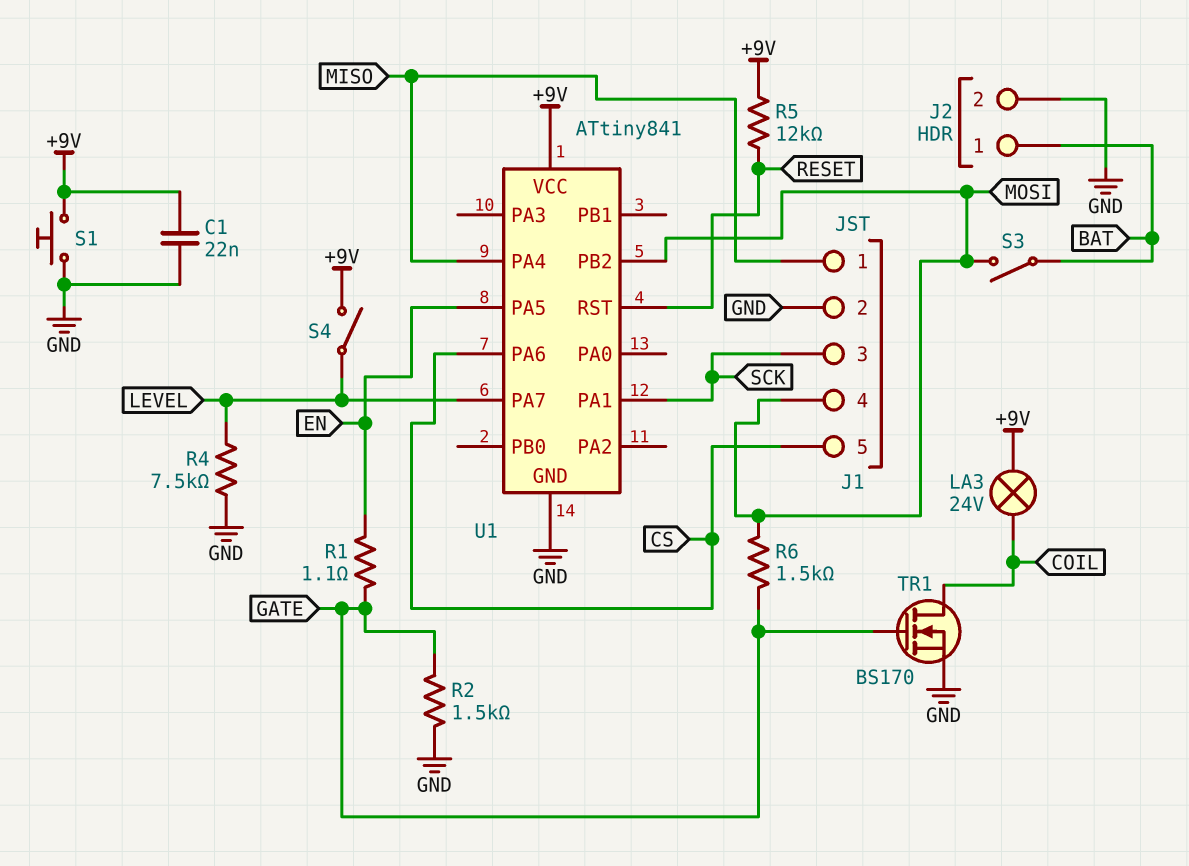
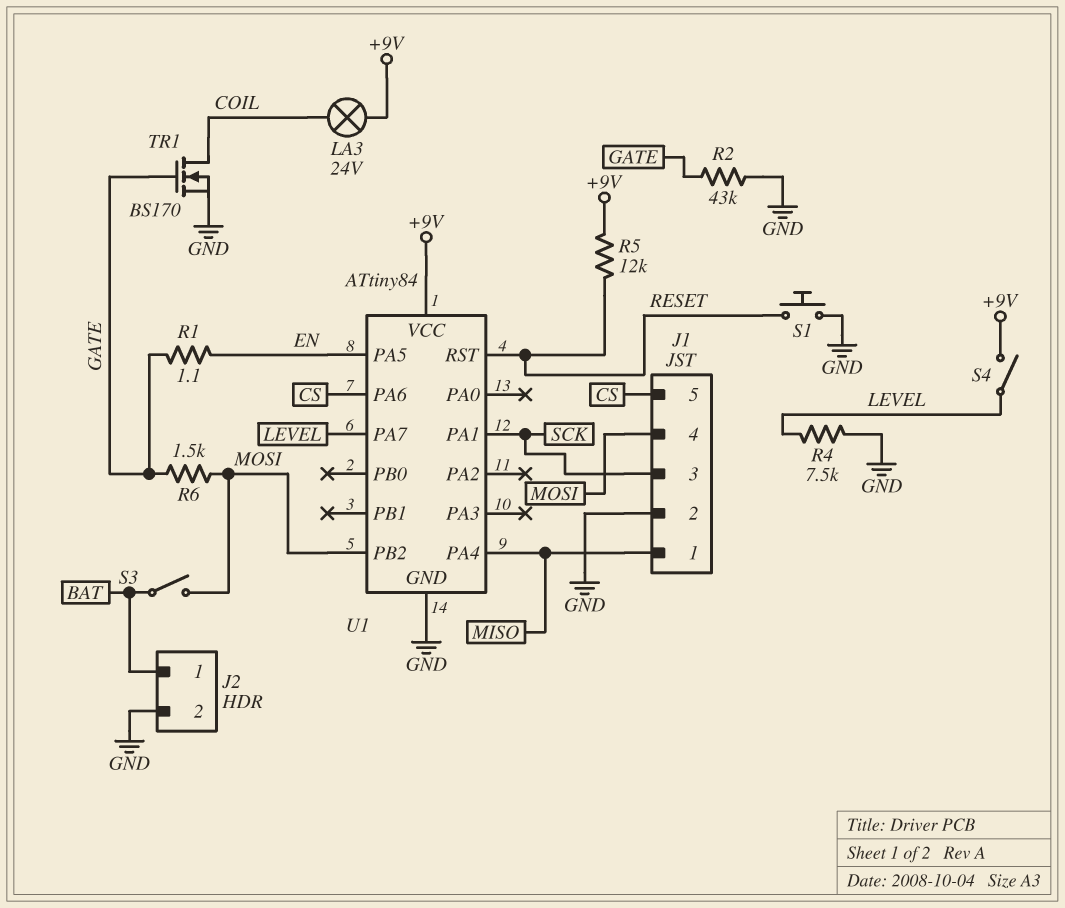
C1: 22nF (+9V, GND) -> none
R2: 1.5k (GATE, GND) -> 43k (GATE, GND)
S1: button (+9V, GND) -> button (GND, RESET)
U1: ATtiny841 -> ATtiny84

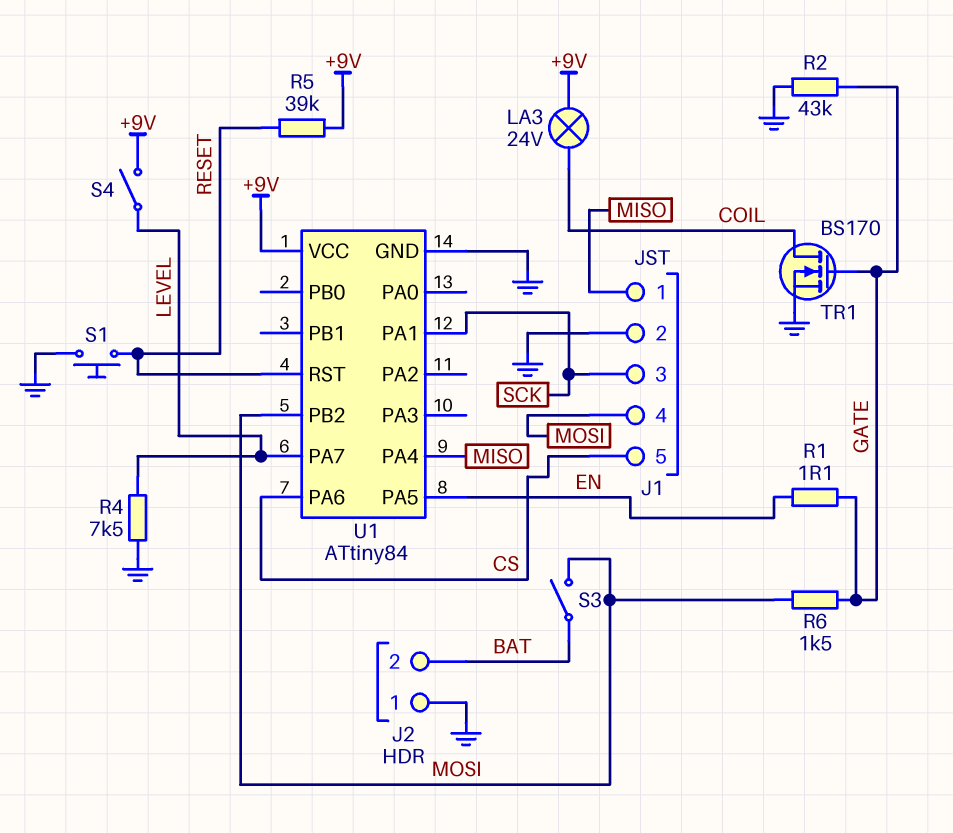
J2 pin 1: BAT -> GND
J2 pin 2: GND -> BAT
R5: 12k (+9V, RESET) -> 39k (+9V, RESET)

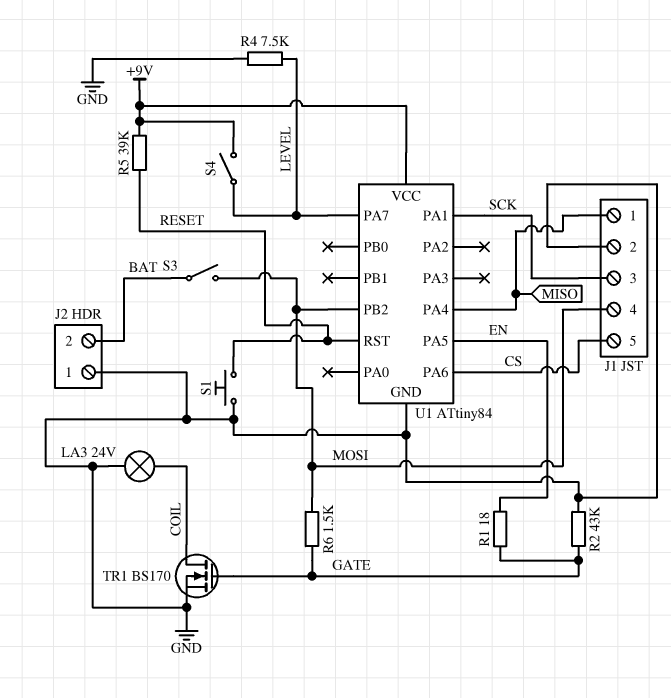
LA3: lamp 24V (+9V, COIL) -> lamp 24V (COIL, GND)
R1: 1.1 (EN, GATE) -> 18 (EN, GATE)

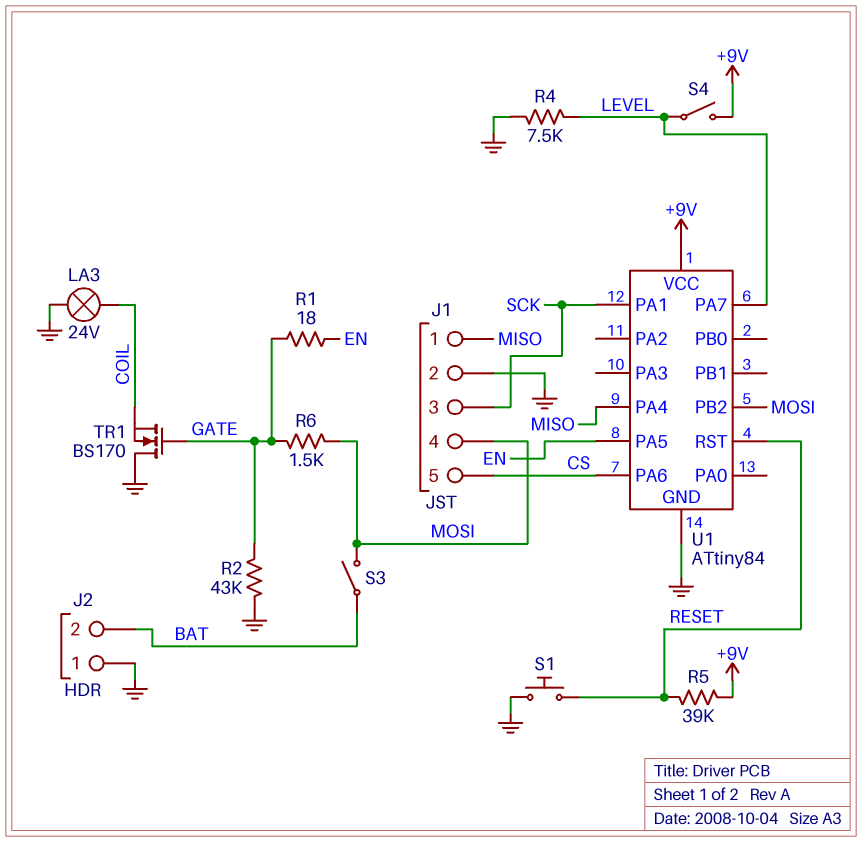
TR1: NMOS BS170 (G GATE, D COIL, S GND) -> NMOS BS170 (G GATE, D GND, S COIL)

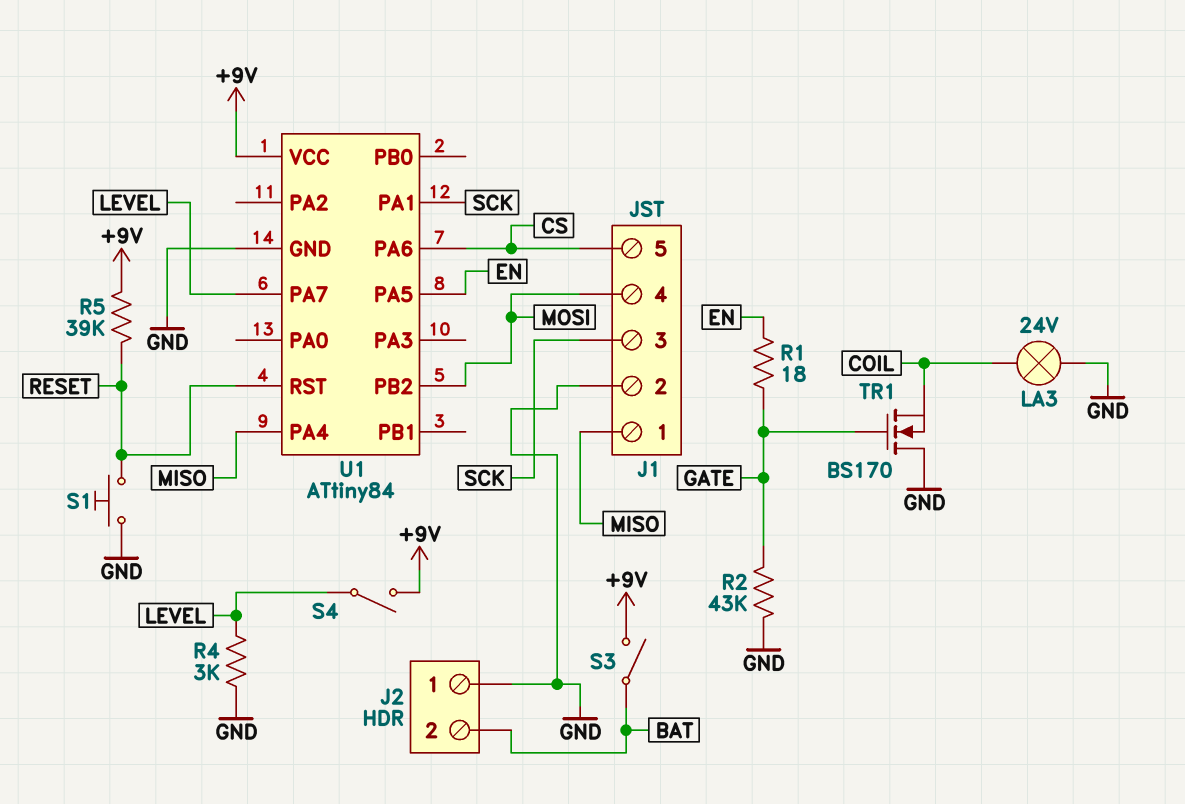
R4: 7.5k (GND, LEVEL) -> 3k (GND, LEVEL)
R6: 1.5k (GATE, MOSI) -> none
S3: switch (BAT, MOSI) -> switch (+9V, BAT)

